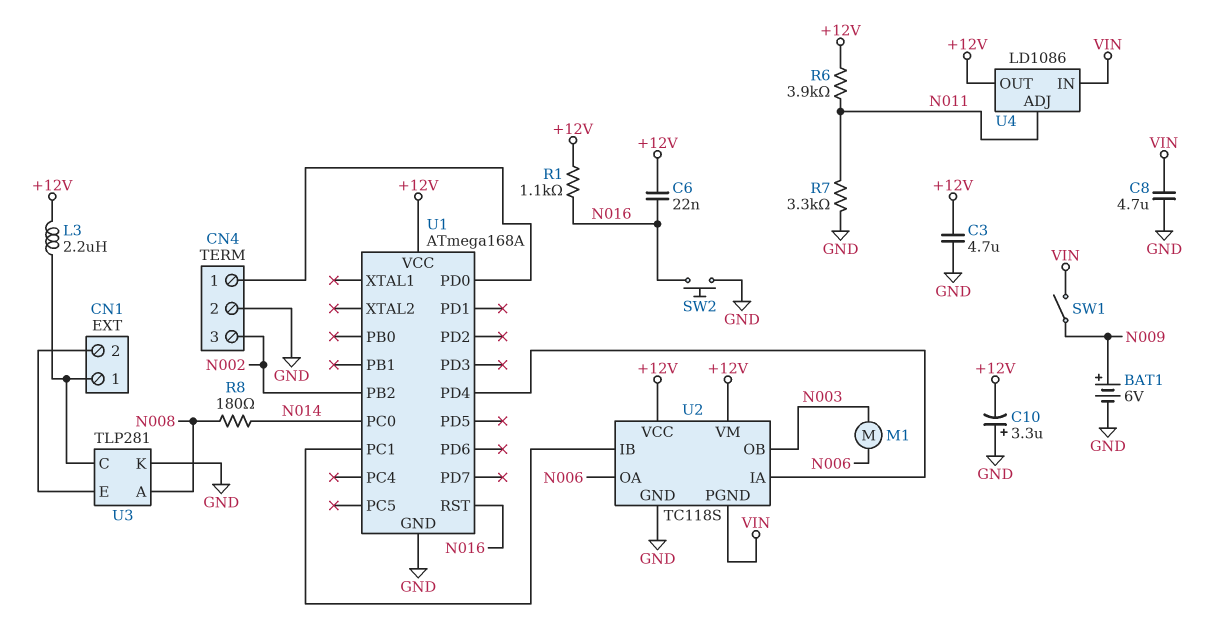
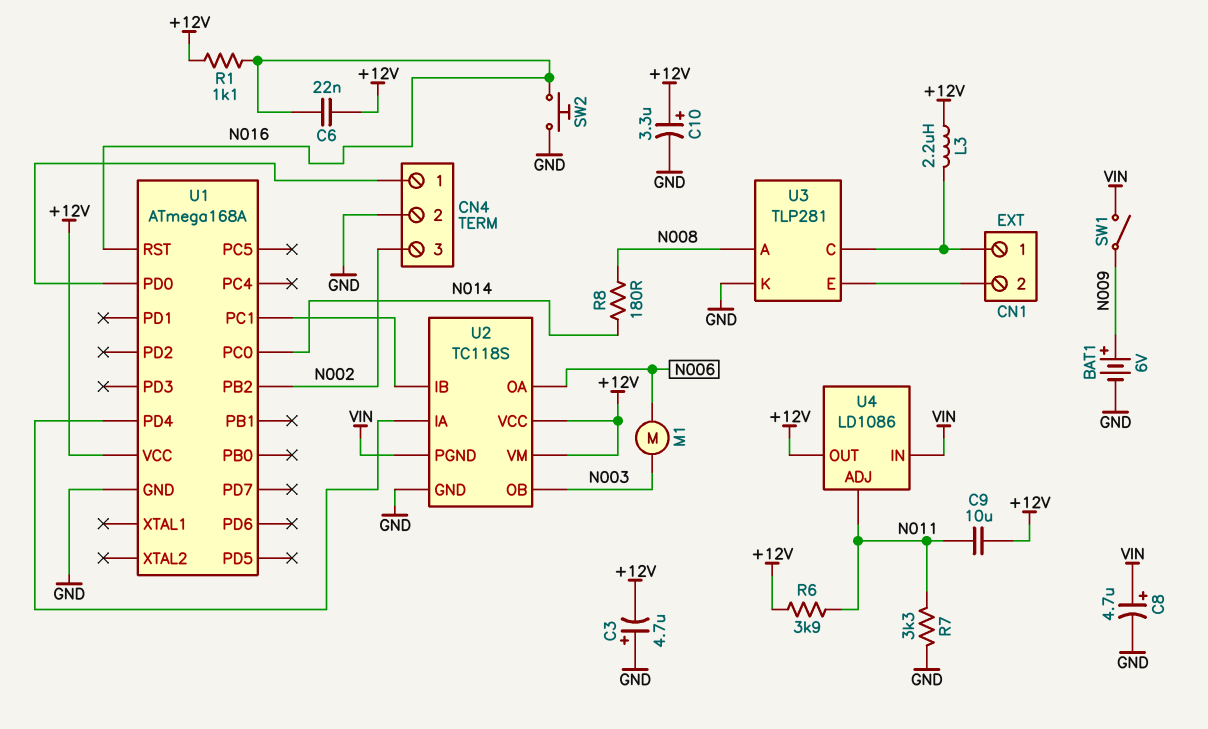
C3: 4.7uF (+12V, GND) -> 4.7uF (plus GND, minus +12V)
C8: 4.7uF (GND, VIN) -> 4.7uF (plus VIN, minus GND)
C9: none -> 10uF (+12V, N011)
C10: 3.3uF (plus GND, minus +12V) -> 3.3uF (plus +12V, minus GND)

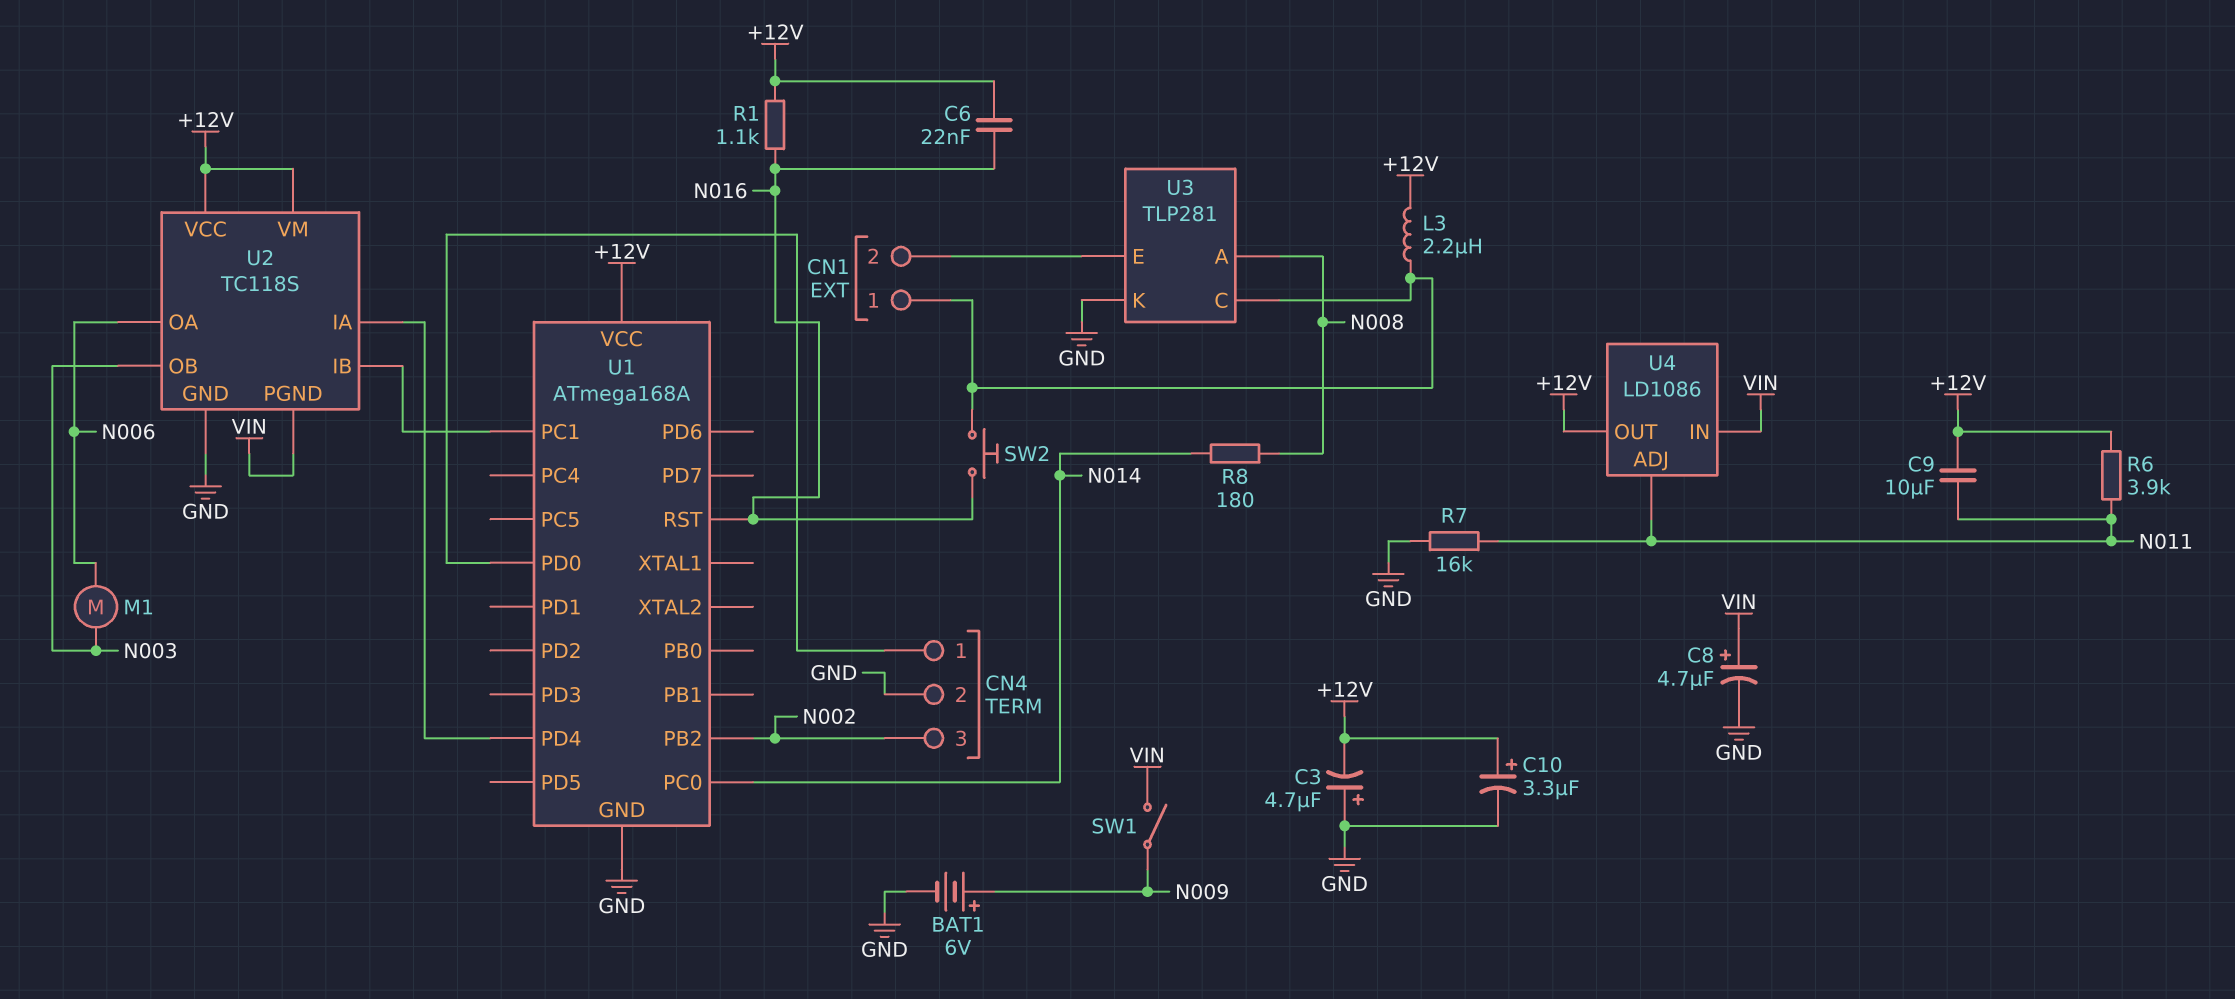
R7: 3.3k (GND, N011) -> 16k (GND, N011)
SW2: button (GND, N016) -> button (CN1/1, N016)

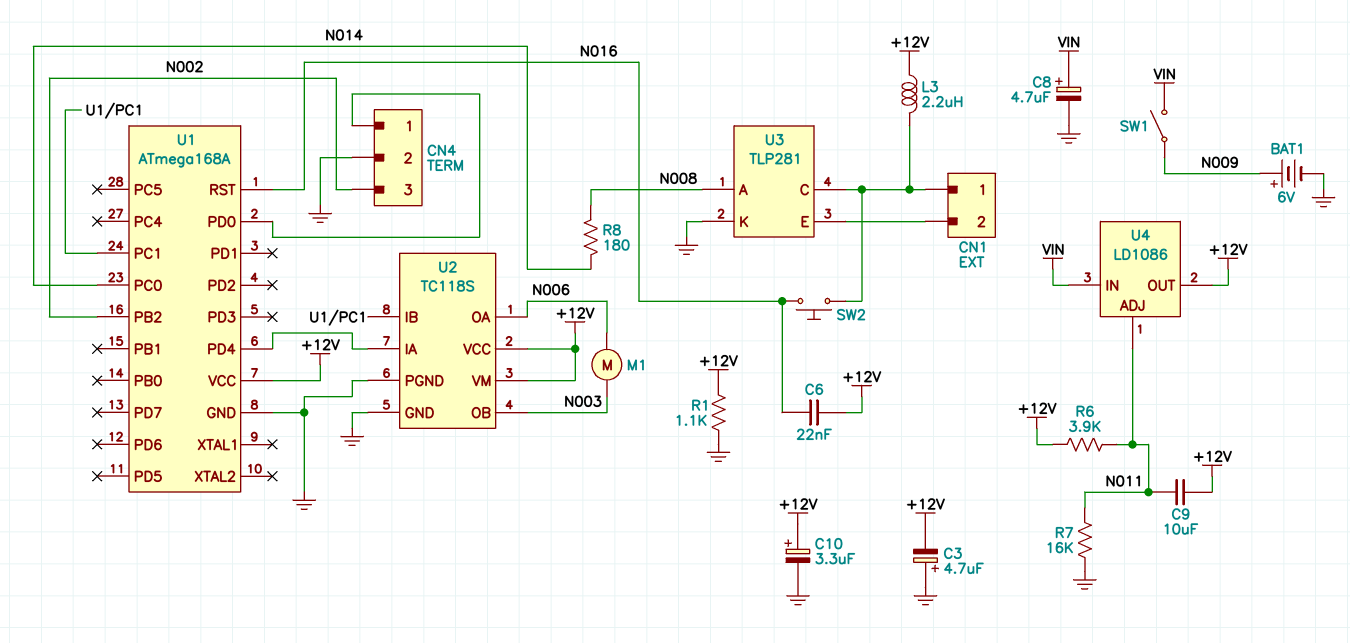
R1: 1.1k (+12V, N016) -> 1.1k (+12V, GND)
U2 pin PGND: VIN -> GND

